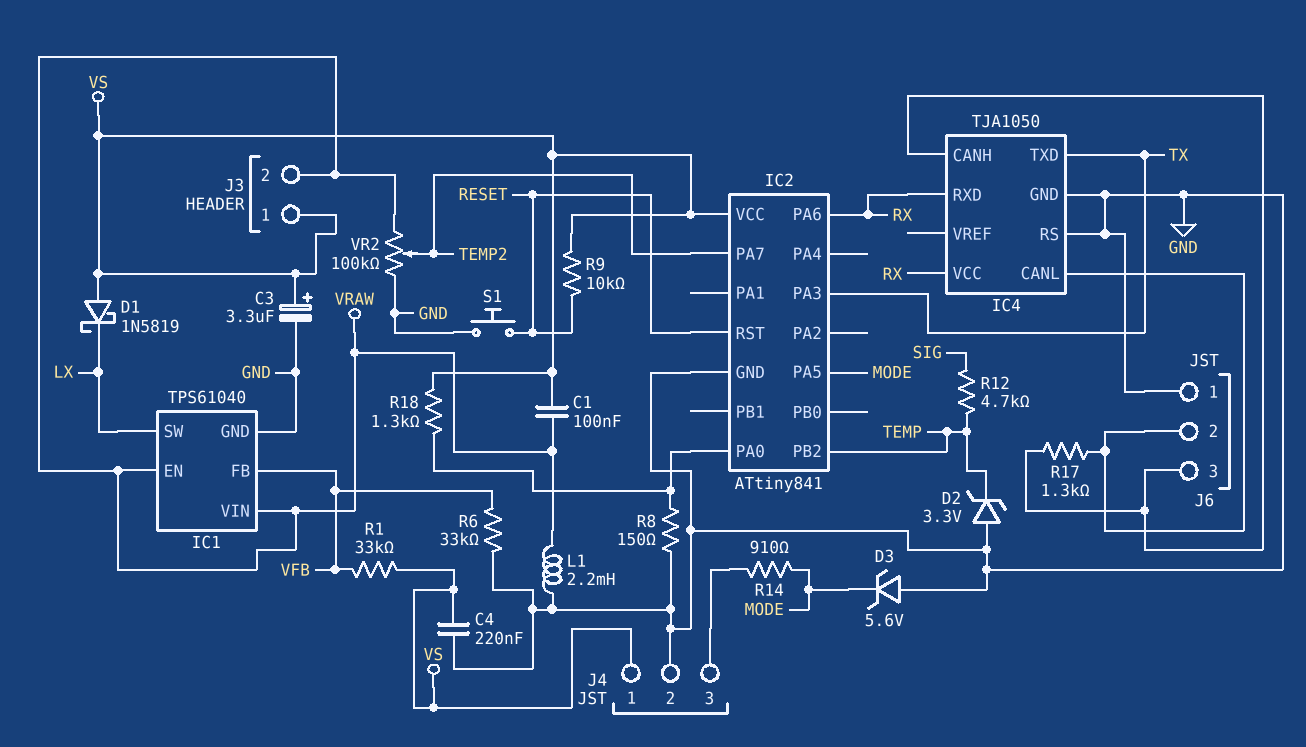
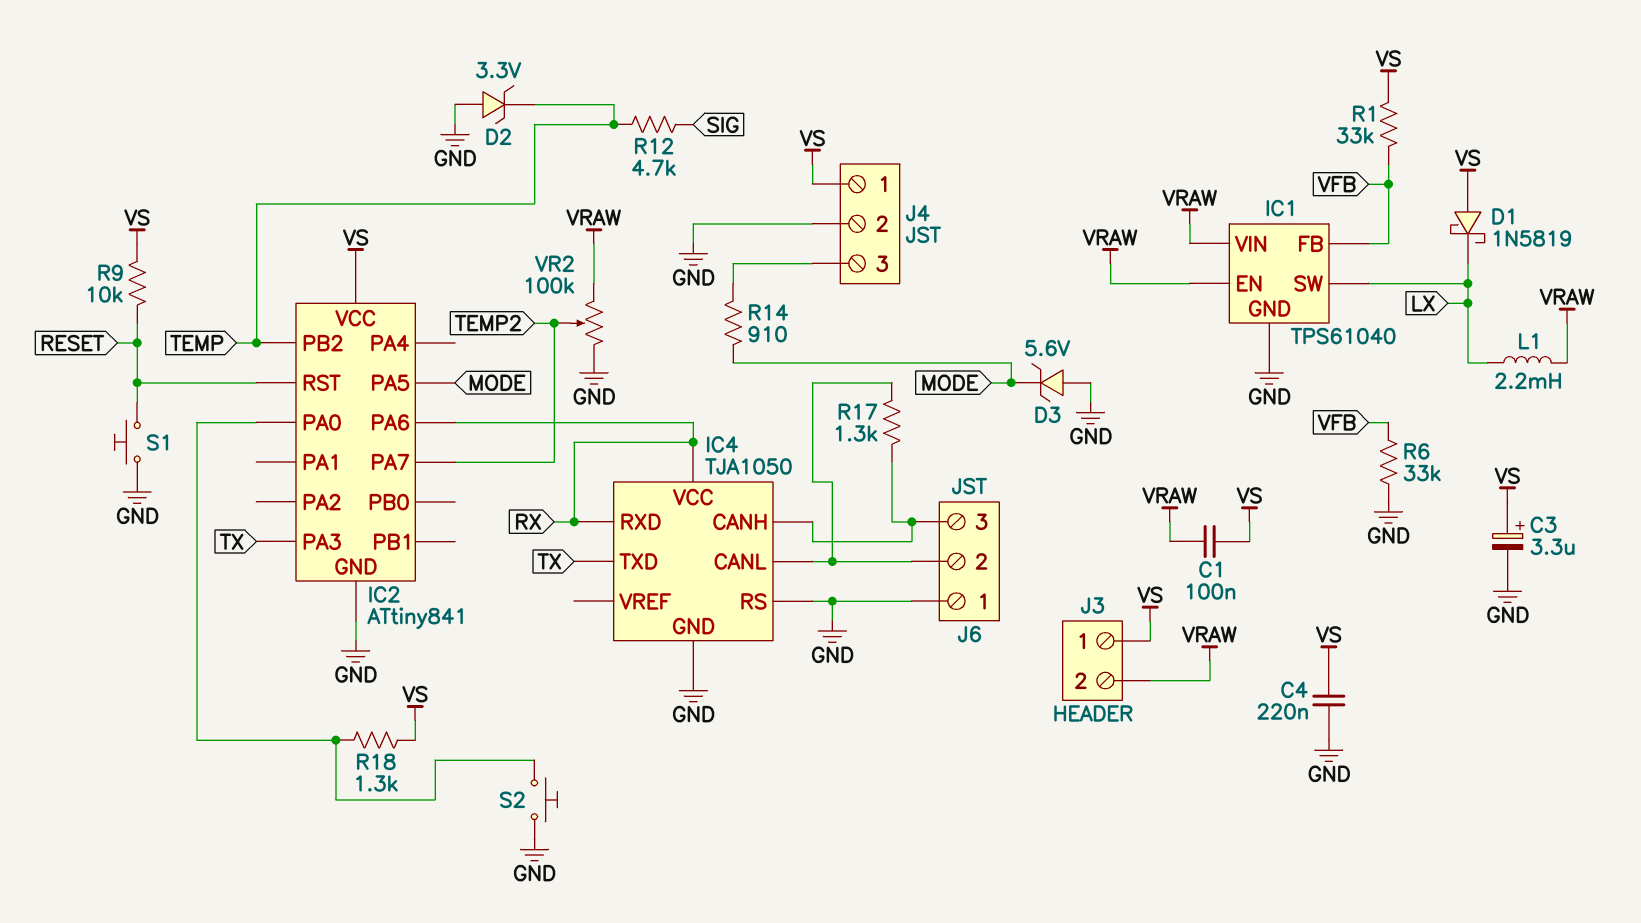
L1: 2.2mH (GND, VRAW) -> 2.2mH (LX, VRAW)
R8: 150 (GND, IC2/PA0) -> none
S2: none -> button (GND, IC2/PA0)

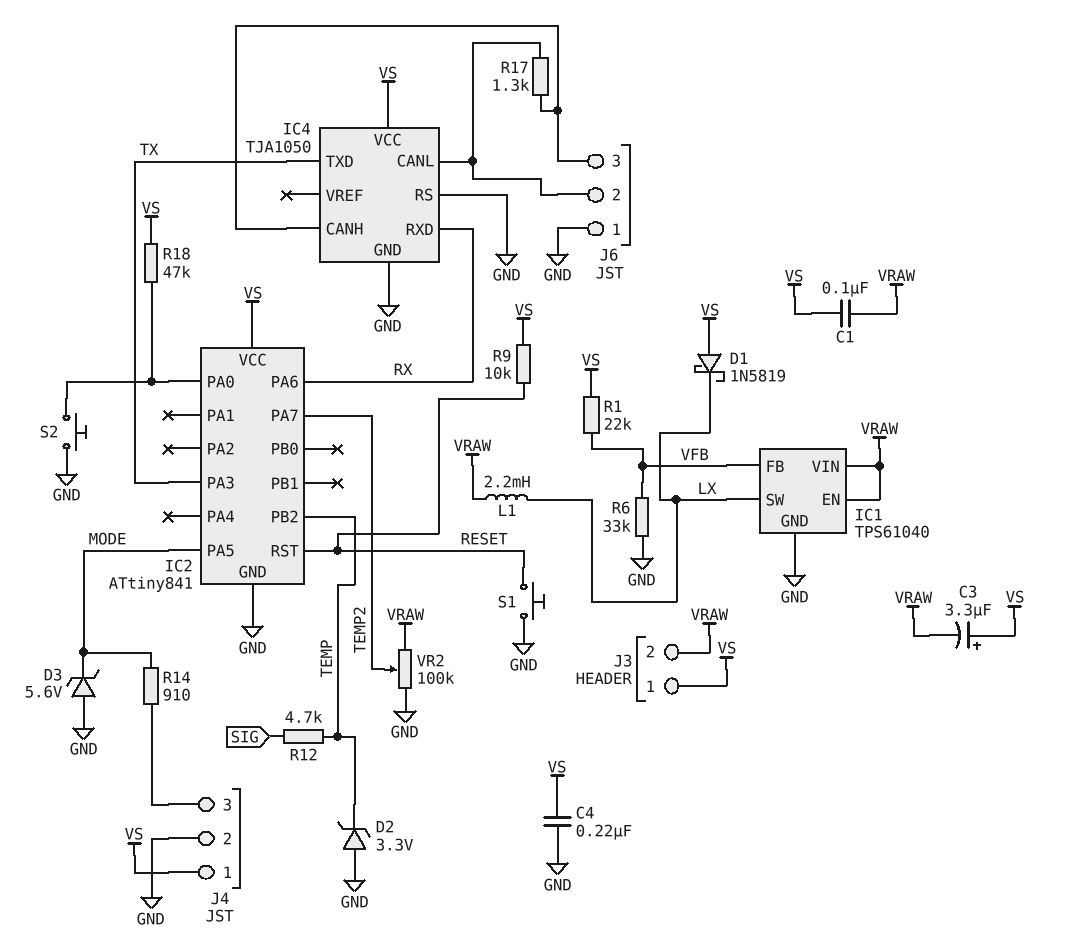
C3: 3.3uF (plus VS, minus GND) -> 3.3uF (plus VS, minus VRAW)
IC4 pin VCC: RX -> VS
R1: 33k (VFB, VS) -> 22k (VFB, VS)
R18: 1.3k (IC2/PA0, VS) -> 47k (IC2/PA0, VS)

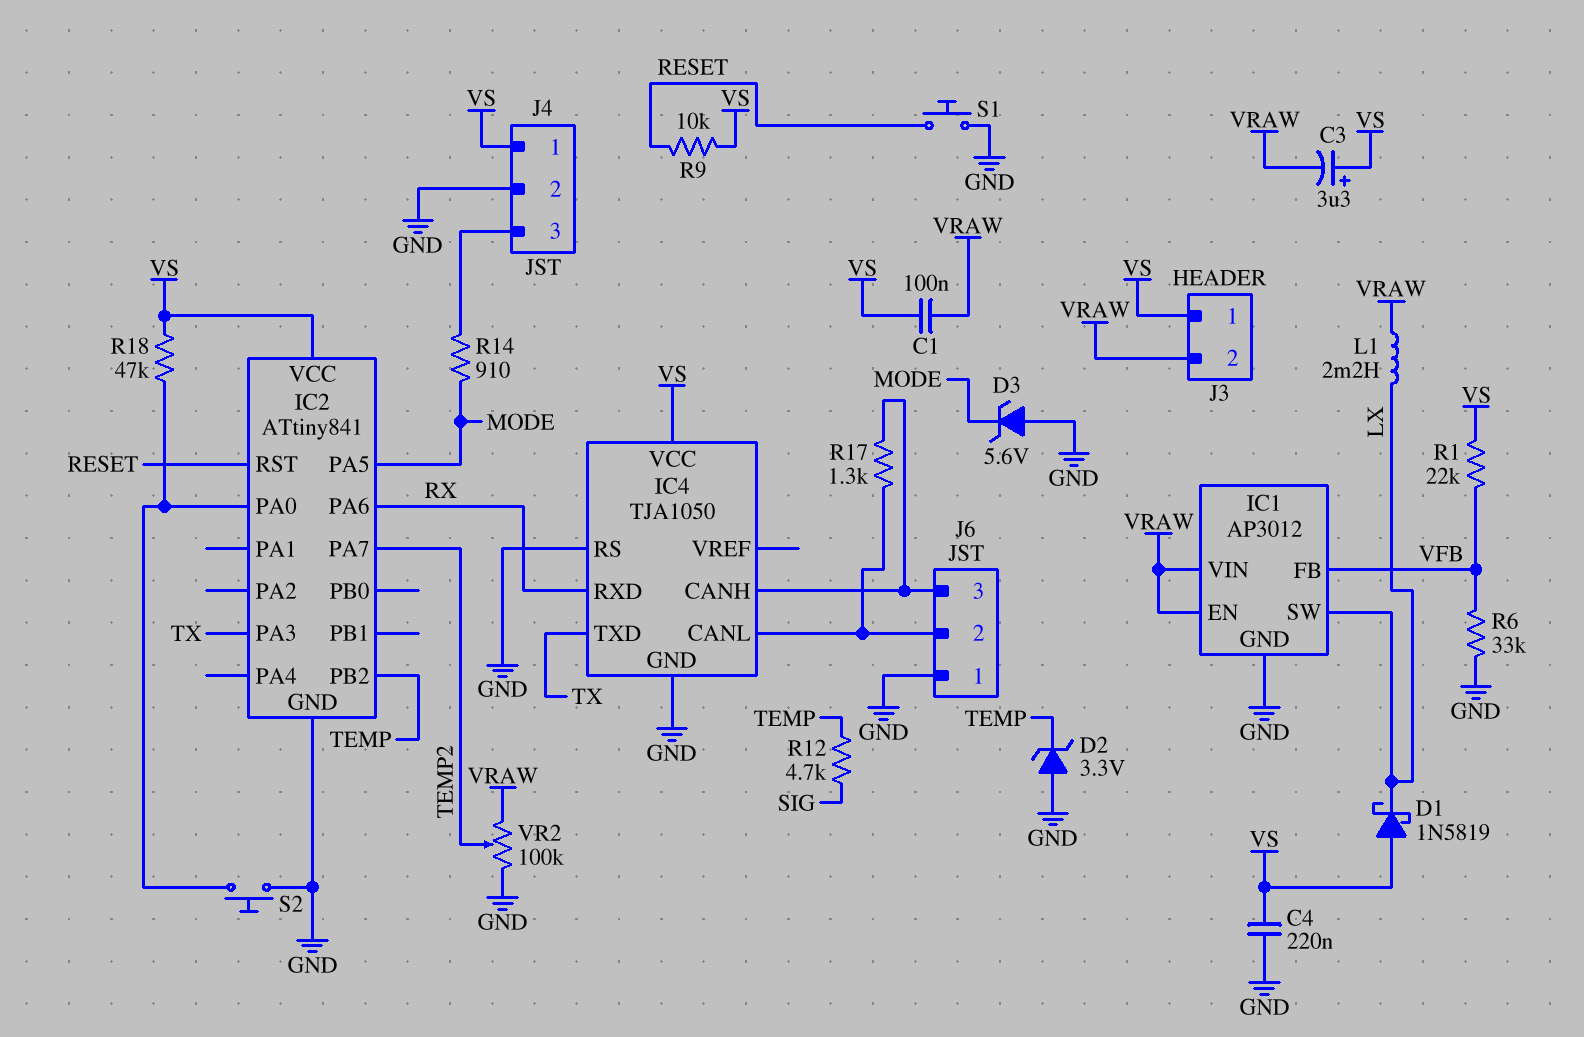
IC1: TPS61040 -> AP3012

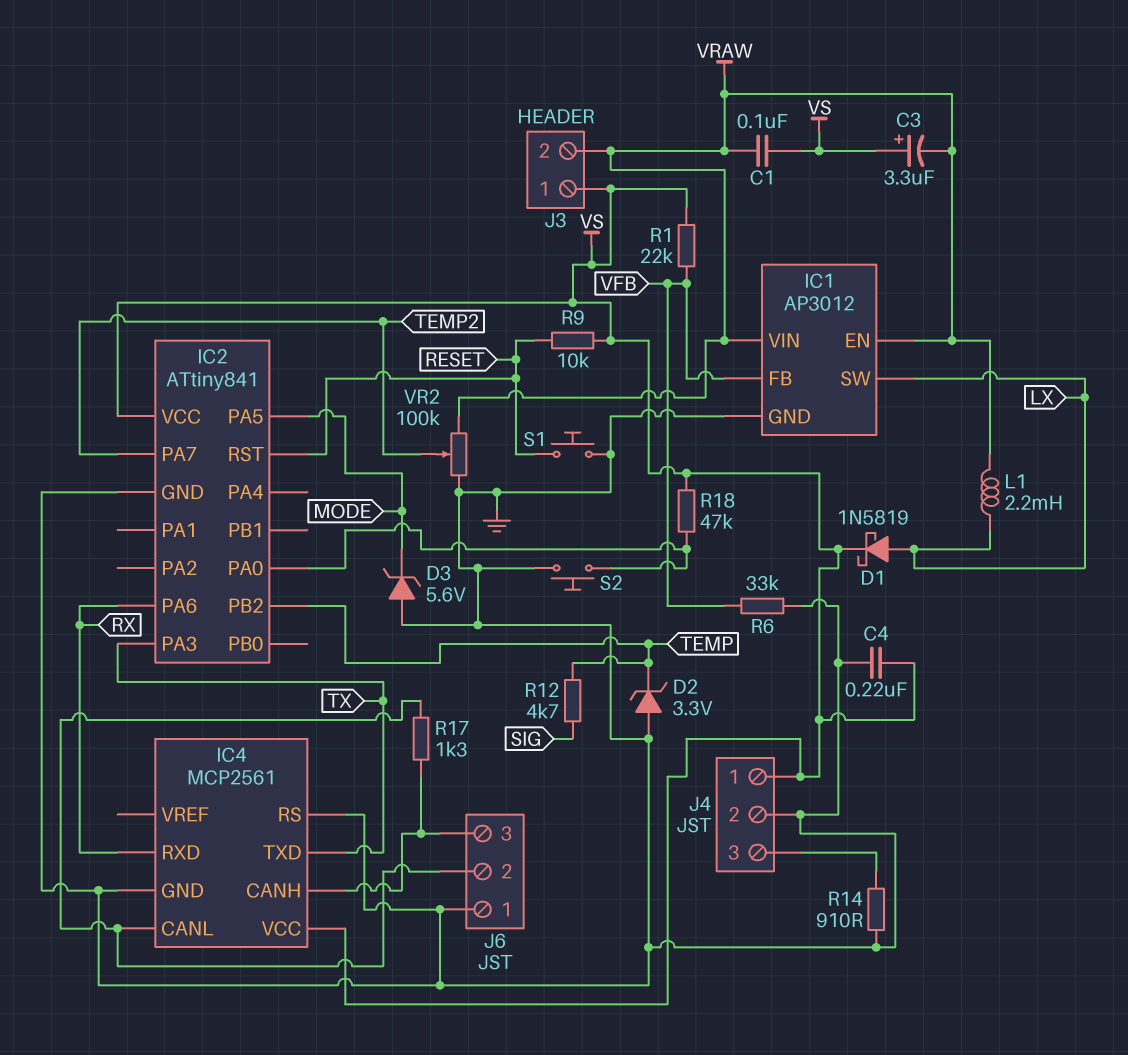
D1: schottky 1N5819 (A VS, K LX) -> schottky 1N5819 (A LX, K VS)
IC4: TJA1050 -> MCP2561
R14: 910 (J4/3, MODE) -> 910 (GND, J4/3)

